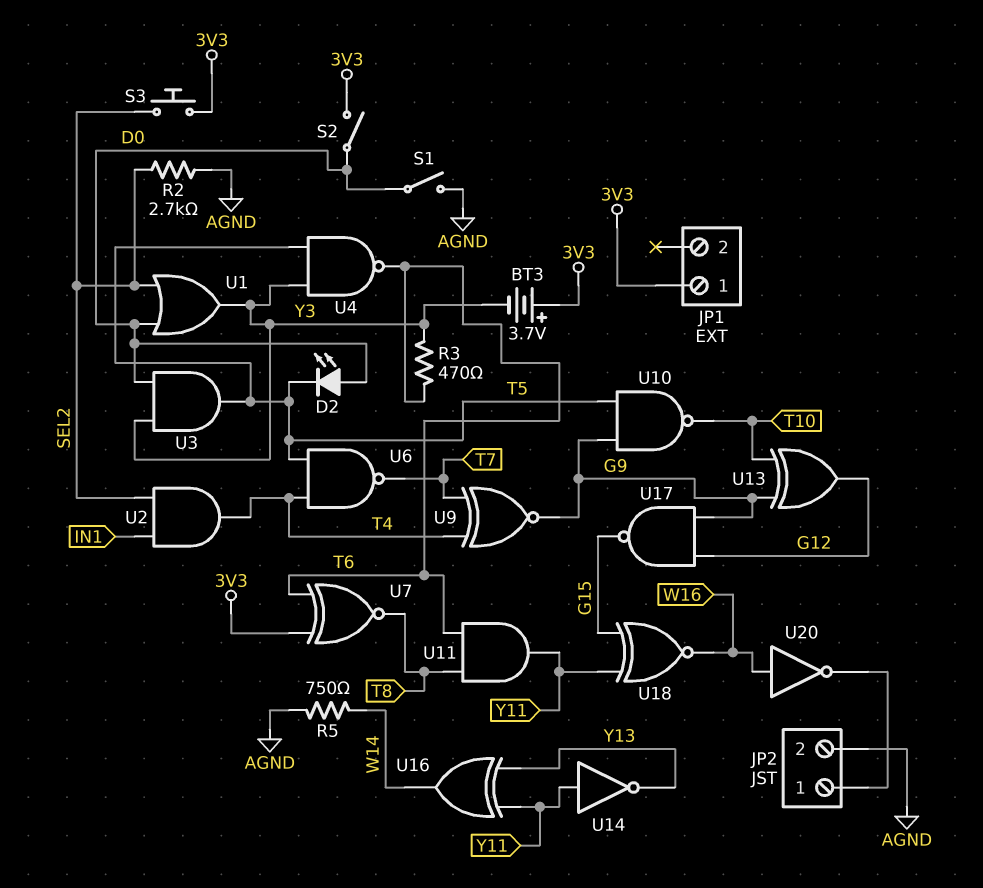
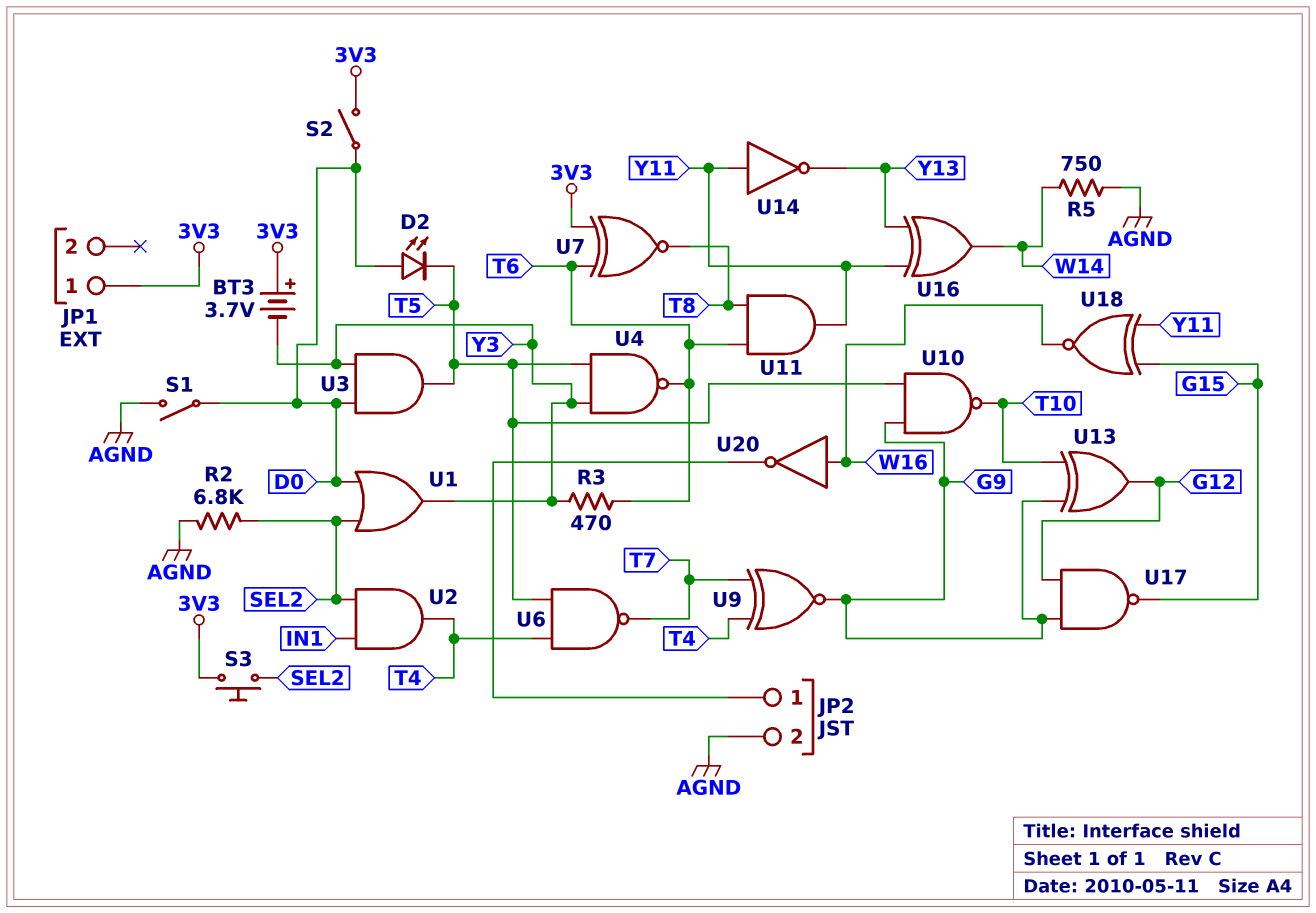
R2: 2.7k (AGND, SEL2) -> 6.8k (AGND, SEL2)

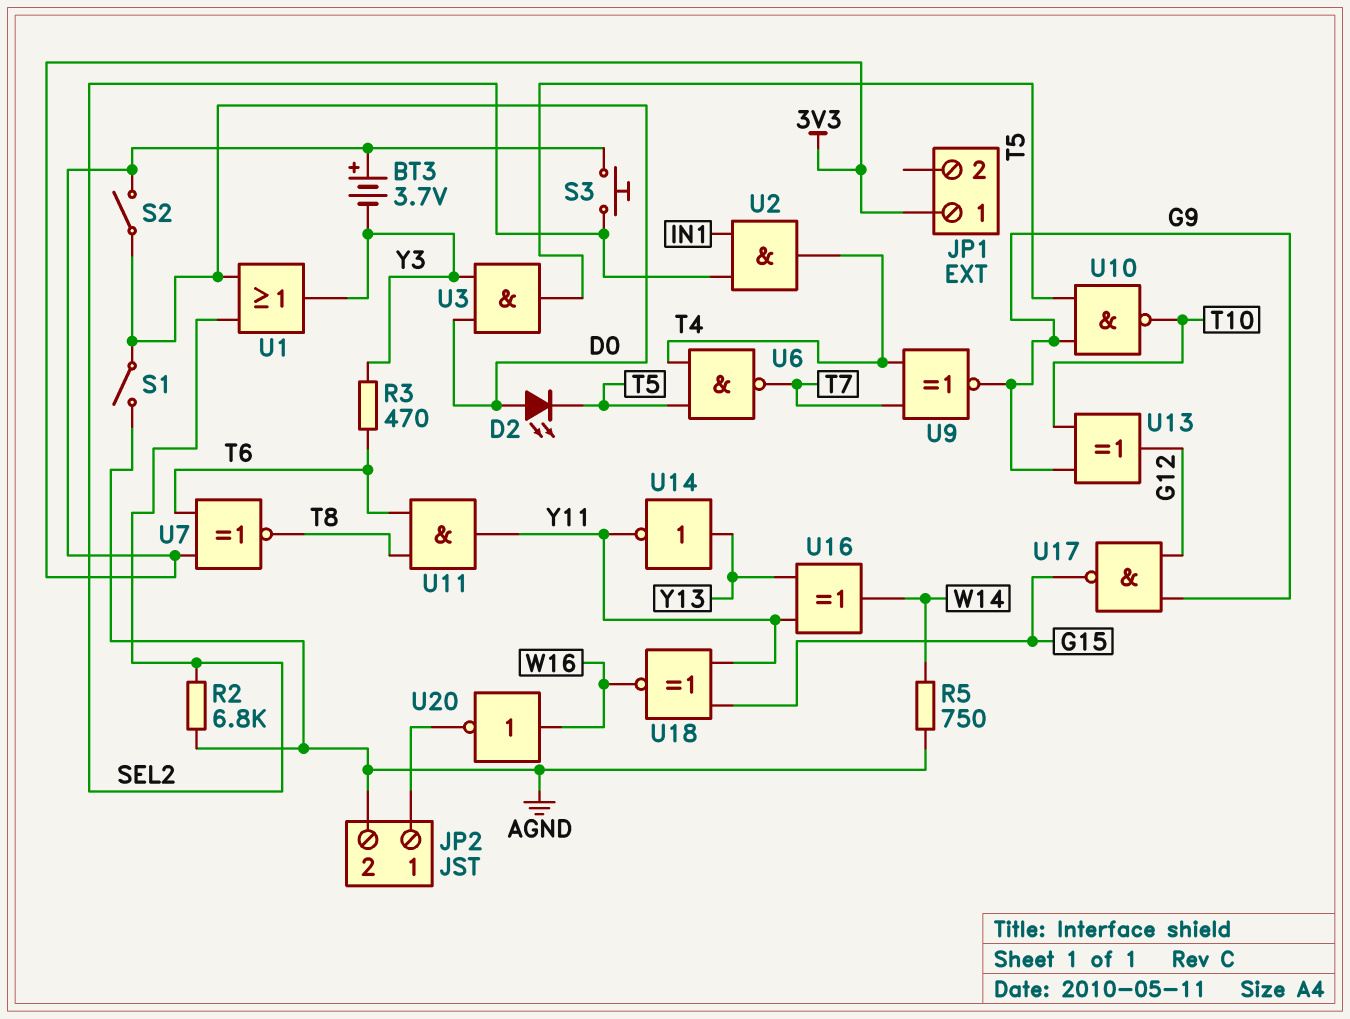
U4: NAND (in T5, in Y3, out T6) -> none
U14: NOT (in Y11, out Y13) -> NOT (in Y13, out Y11)

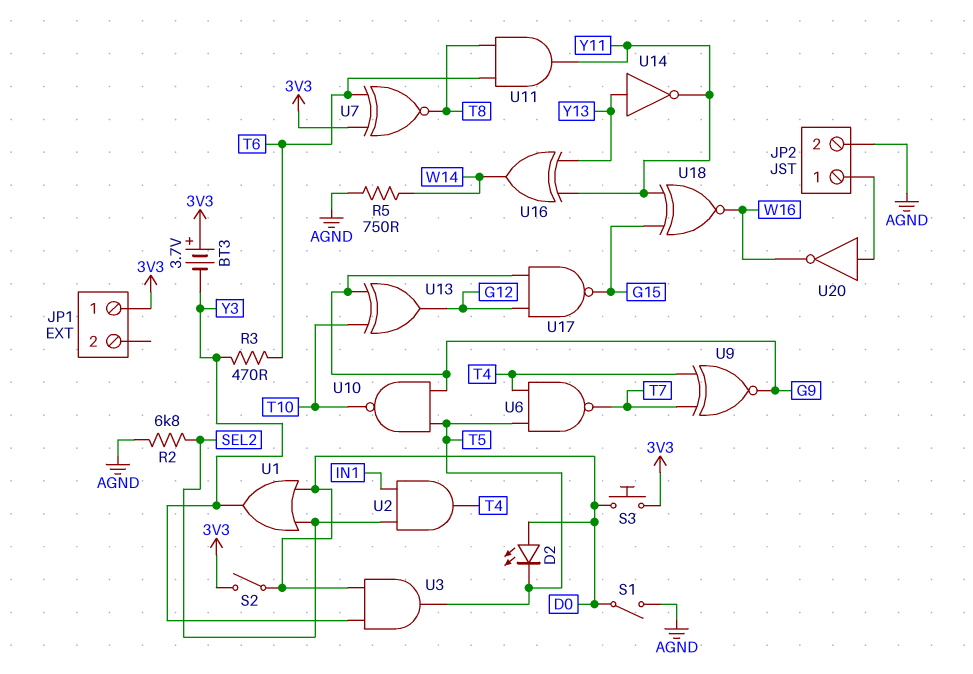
S3: button (3V3, SEL2) -> button (3V3, D0)
U20: NOT (in W16, out JP2/1) -> NOT (in JP2/1, out W16)

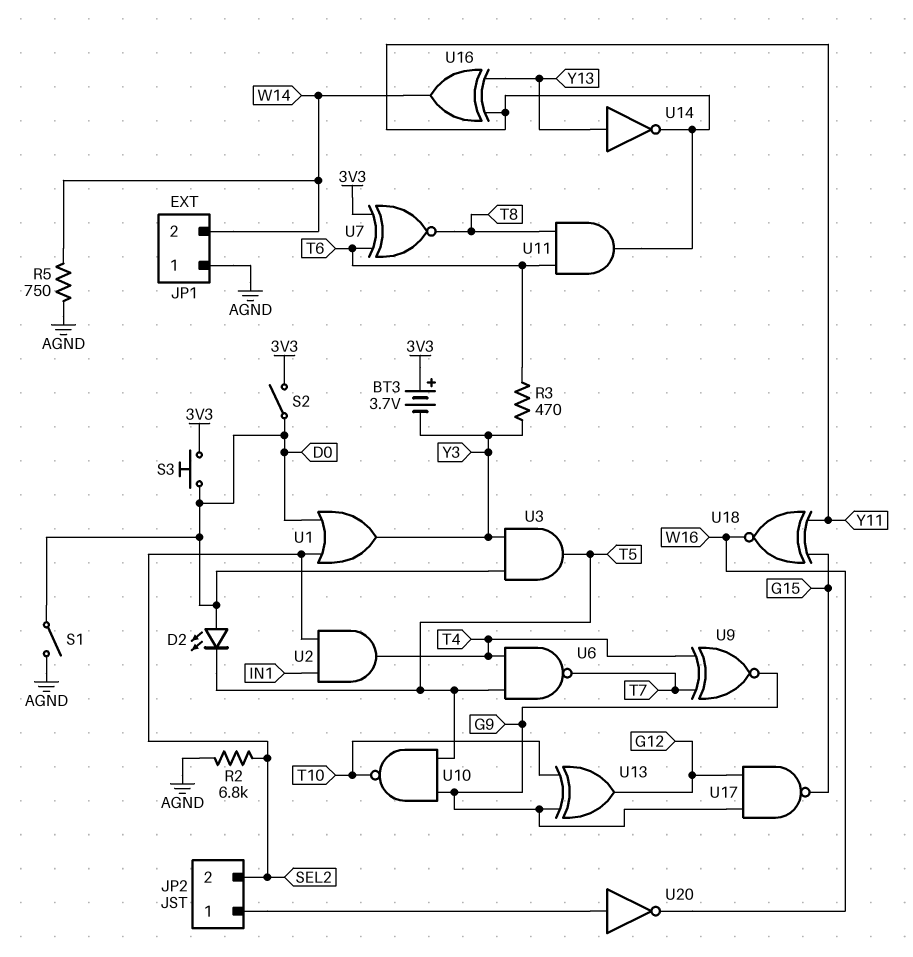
JP1 pin 1: 3V3 -> AGND
JP1 pin 2: none -> W14
JP2 pin 2: AGND -> SEL2

